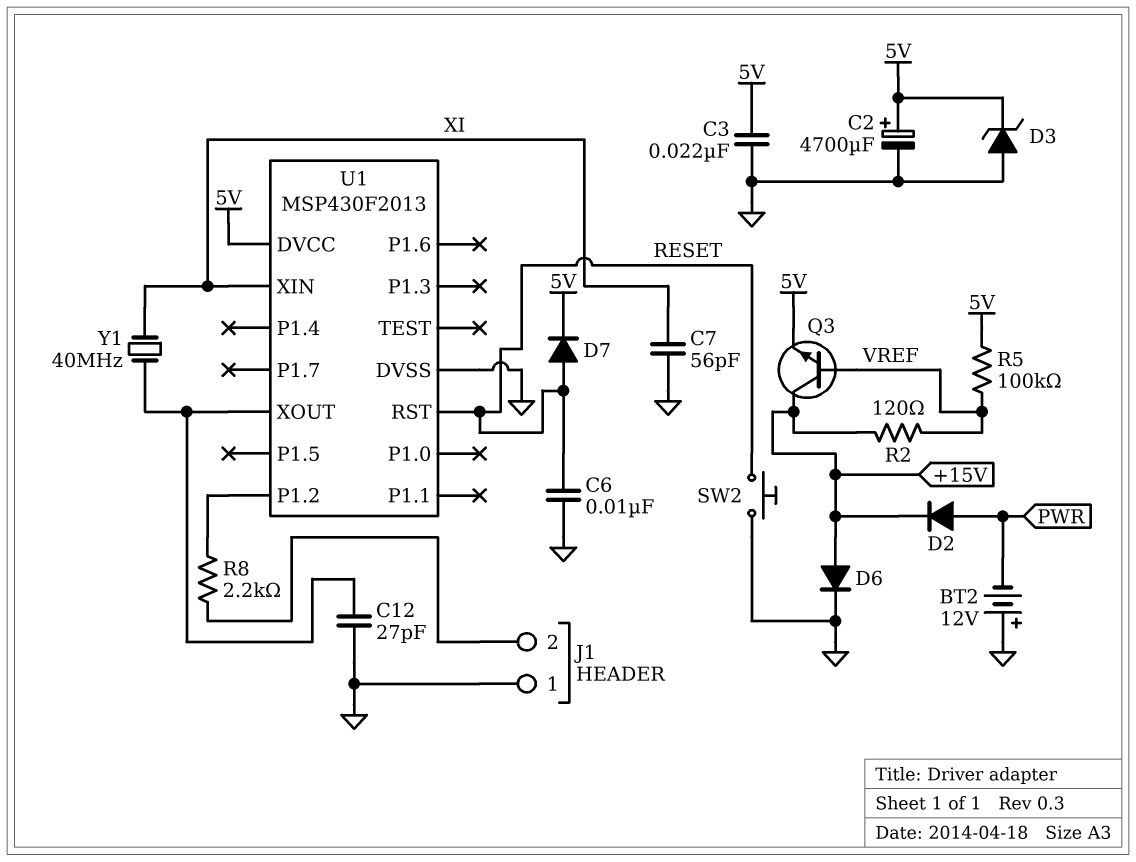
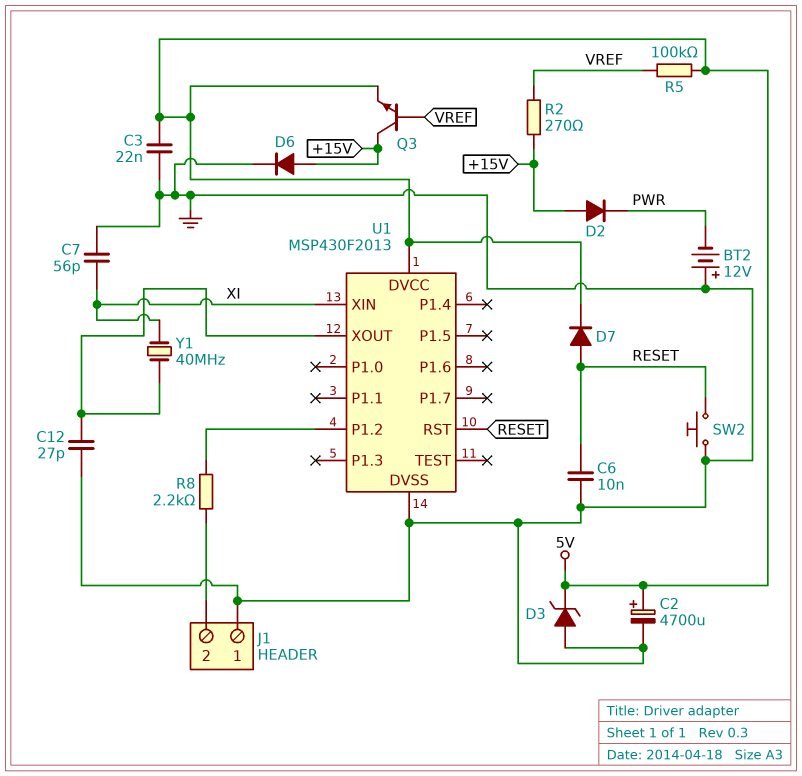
D2: diode (A PWR, K +15V) -> diode (A +15V, K PWR)
R2: 120 (+15V, VREF) -> 270 (+15V, VREF)

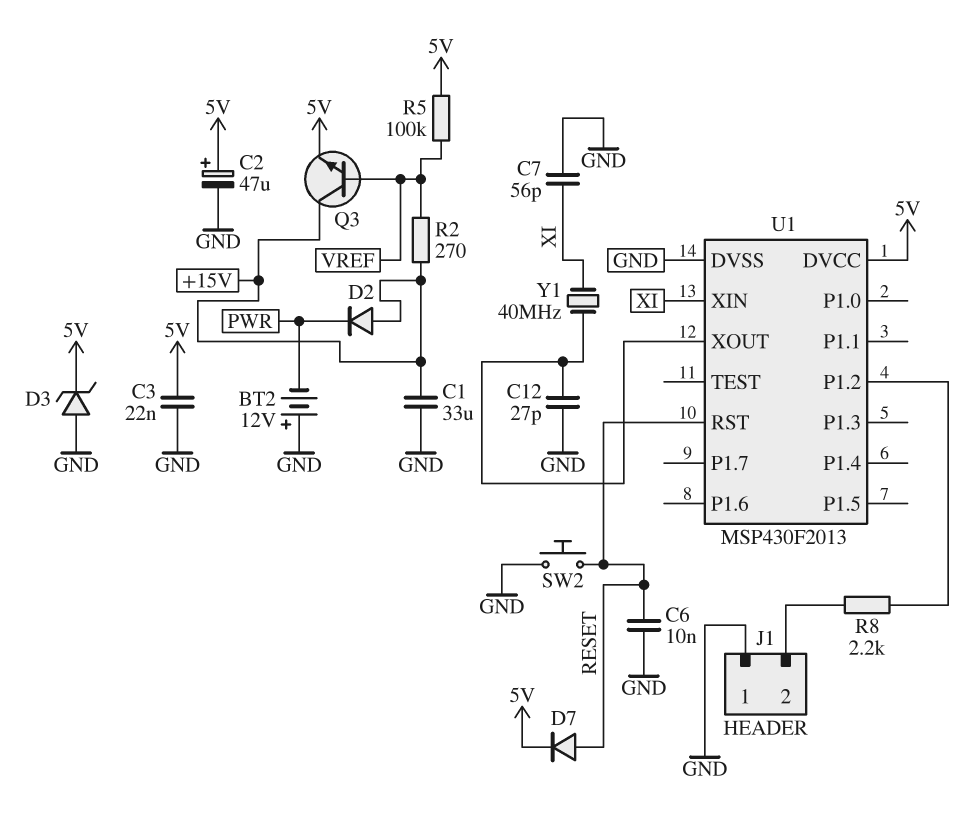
C1: none -> 33uF (+15V, GND)
C2: 4700uF (plus 5V, minus GND) -> 47uF (plus 5V, minus GND)
D6: diode (A +15V, K GND) -> none

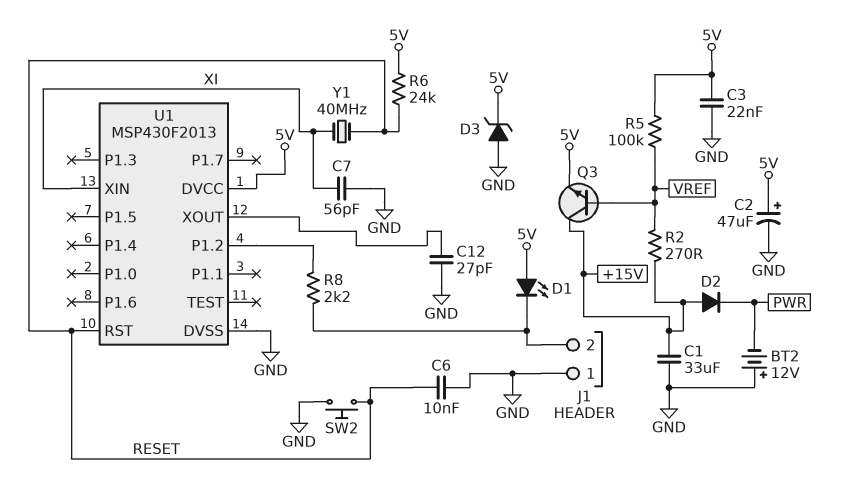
D1: none -> LED (A 5V, K J1/2)
D7: diode (A RESET, K 5V) -> none
R6: none -> 24k (5V, RESET)
Y1: 40MHz (U1/XOUT, XI) -> 40MHz (RESET, XI)

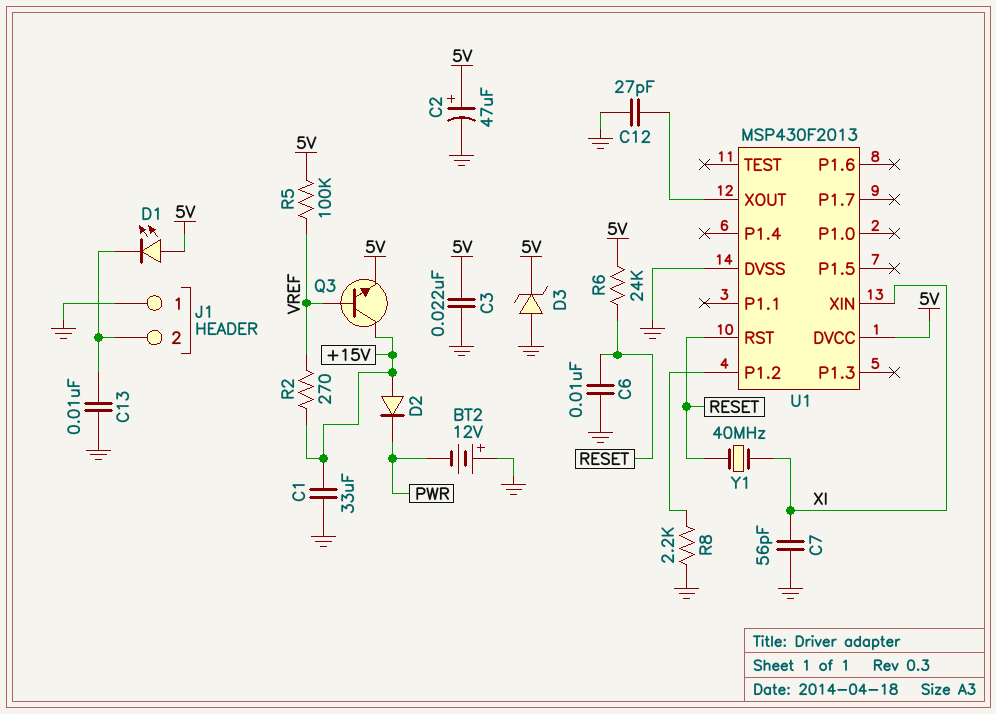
C13: none -> 10nF (GND, J1/2)
R8: 2.2k (J1/2, U1/P1.2) -> 2.2k (GND, U1/P1.2)
SW2: button (GND, RESET) -> none

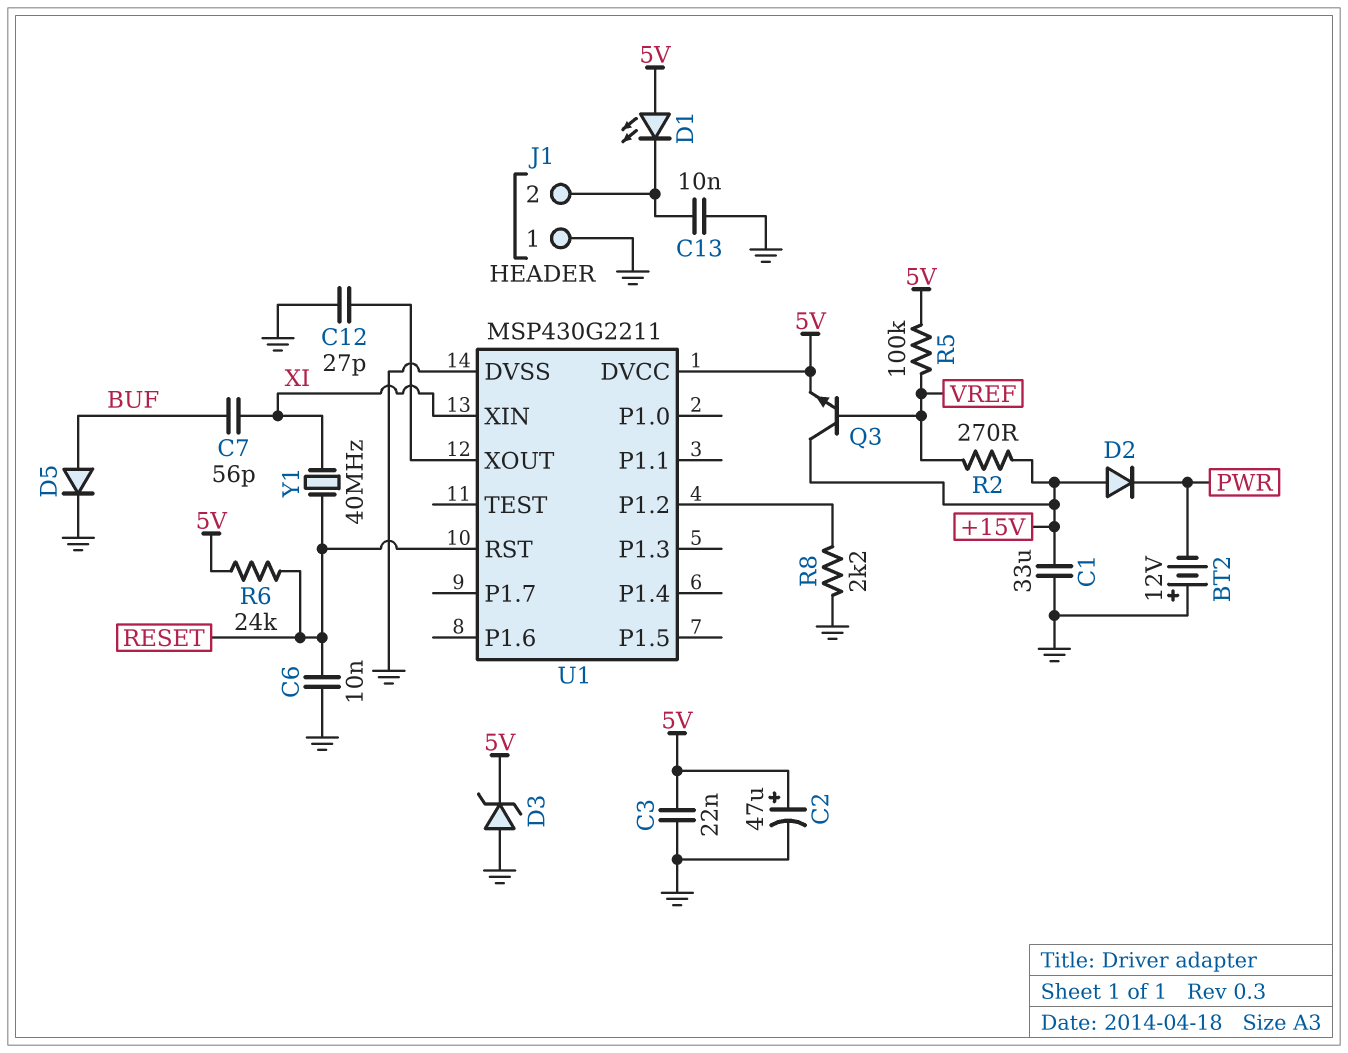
C7: 56pF (GND, XI) -> 56pF (BUF, XI)
D5: none -> diode (A BUF, K GND)
U1: MSP430F2013 -> MSP430G2211

